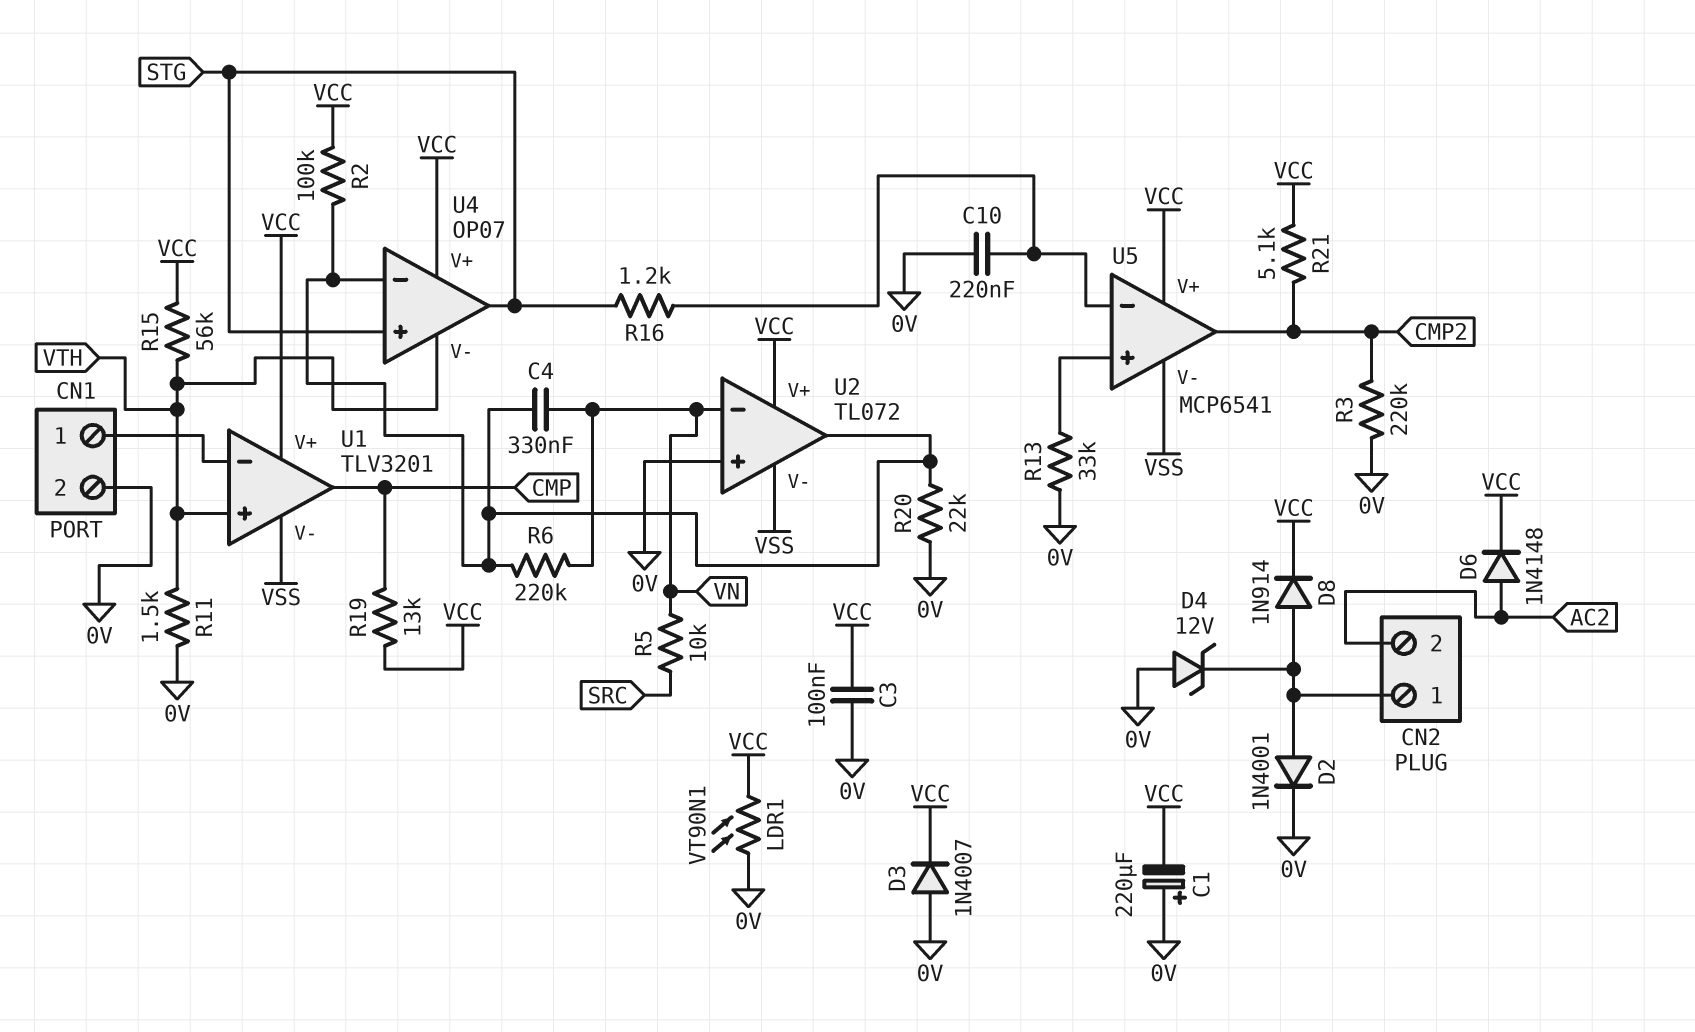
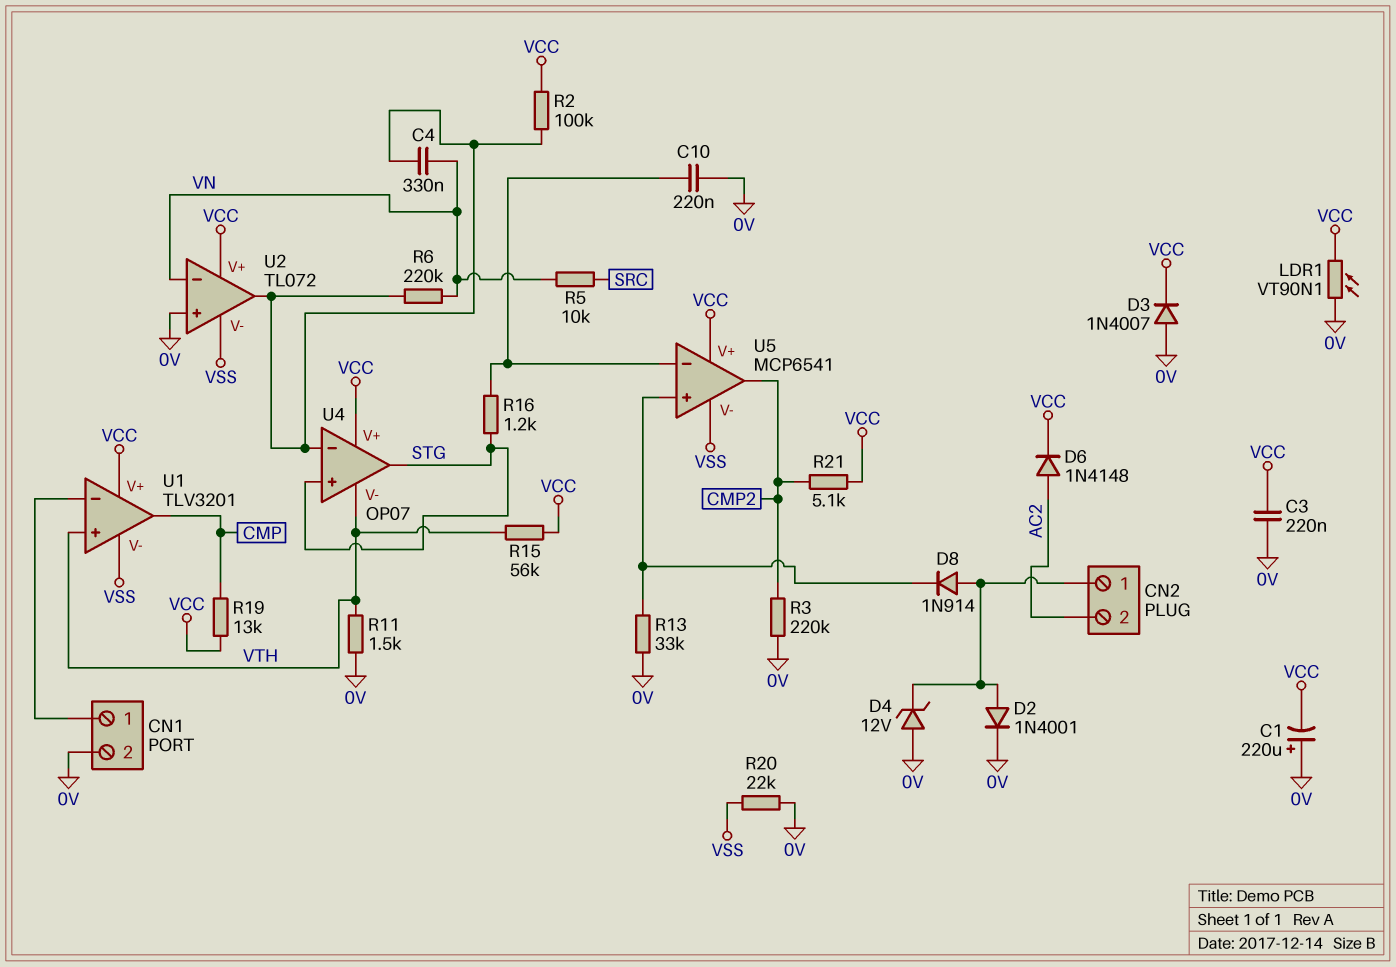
C3: 100nF (0V, VCC) -> 220nF (0V, VCC)
D8: diode 1N914 (A CN2/1, K VCC) -> diode 1N914 (A CN2/1, K U5/in+)
R20: 22k (0V, U2/out) -> 22k (0V, VSS)

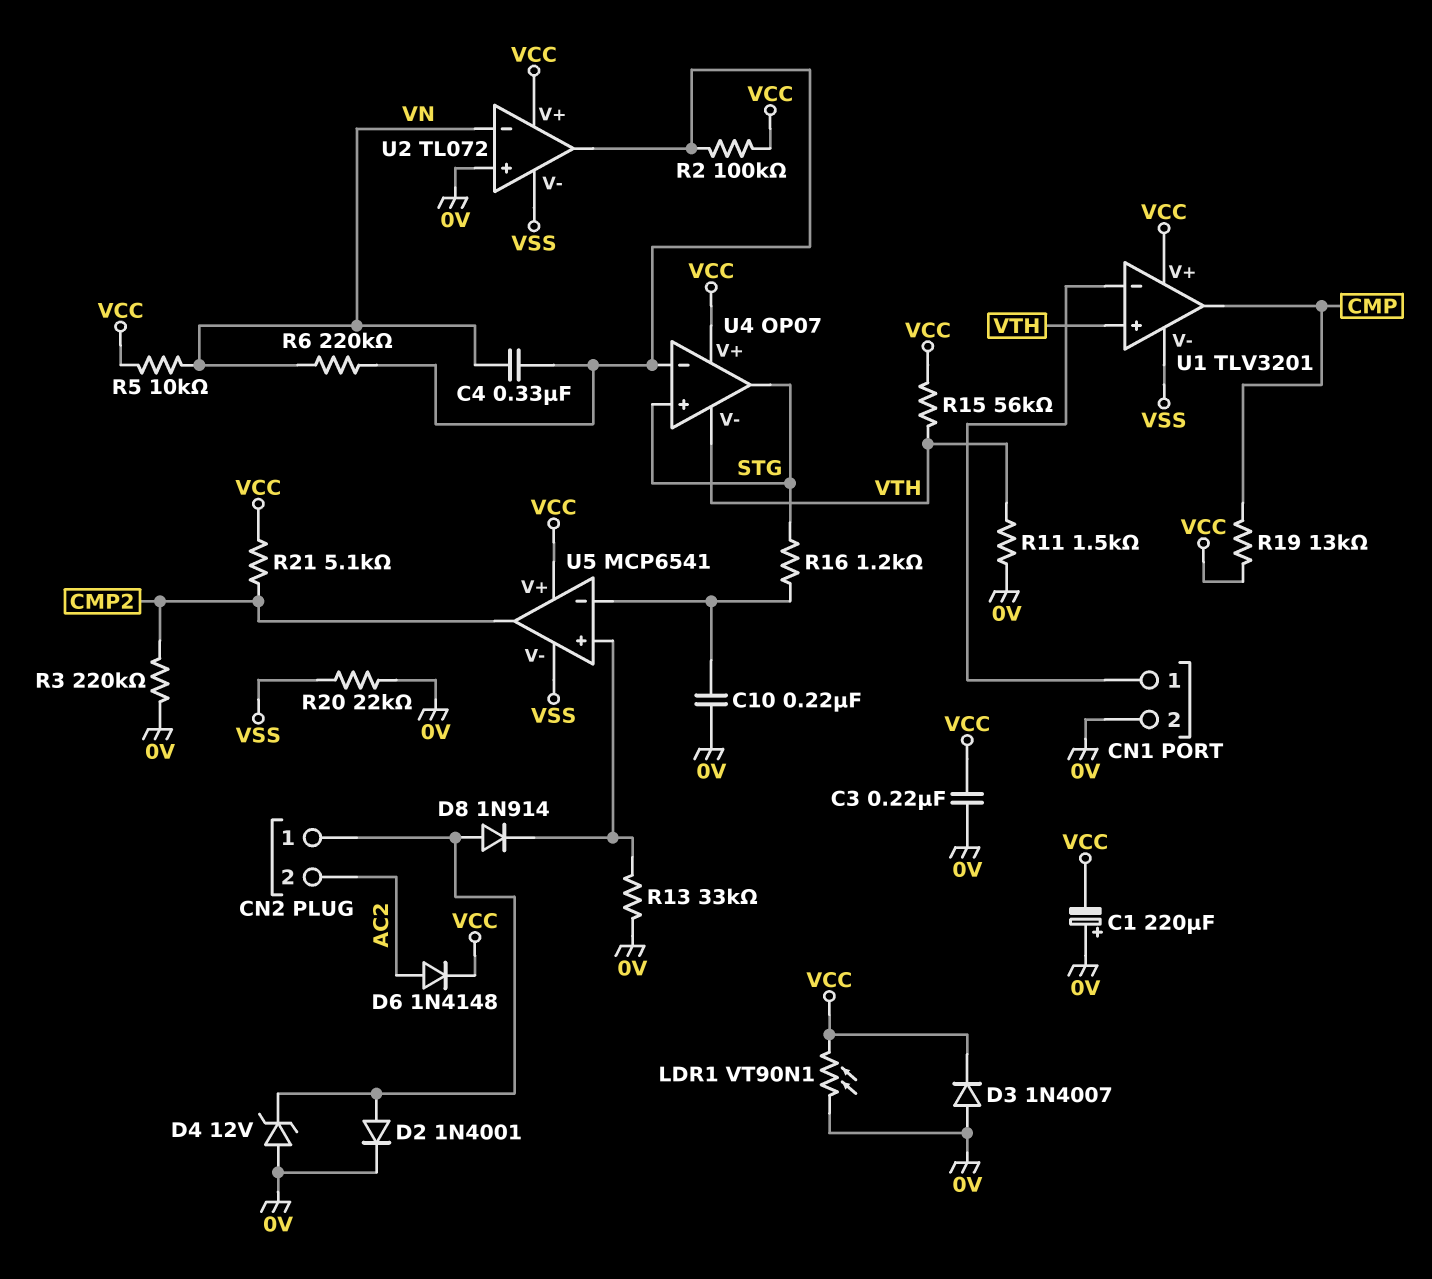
R5: 10k (SRC, VN) -> 10k (VCC, VN)

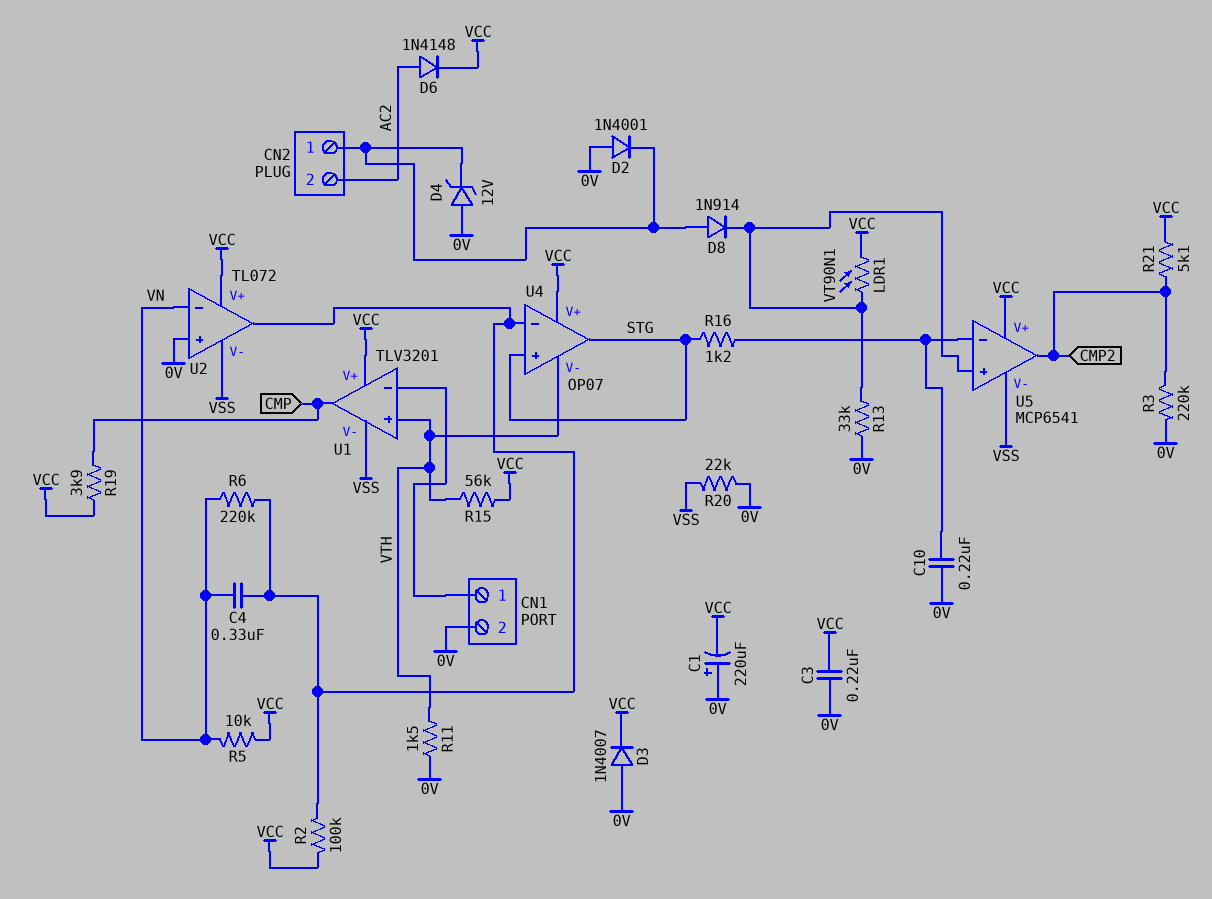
D2: diode 1N4001 (A CN2/1, K 0V) -> diode 1N4001 (A 0V, K CN2/1)
LDR1: VT90N1 (0V, VCC) -> VT90N1 (U5/in+, VCC)
R19: 13k (CMP, VCC) -> 3.9k (CMP, VCC)

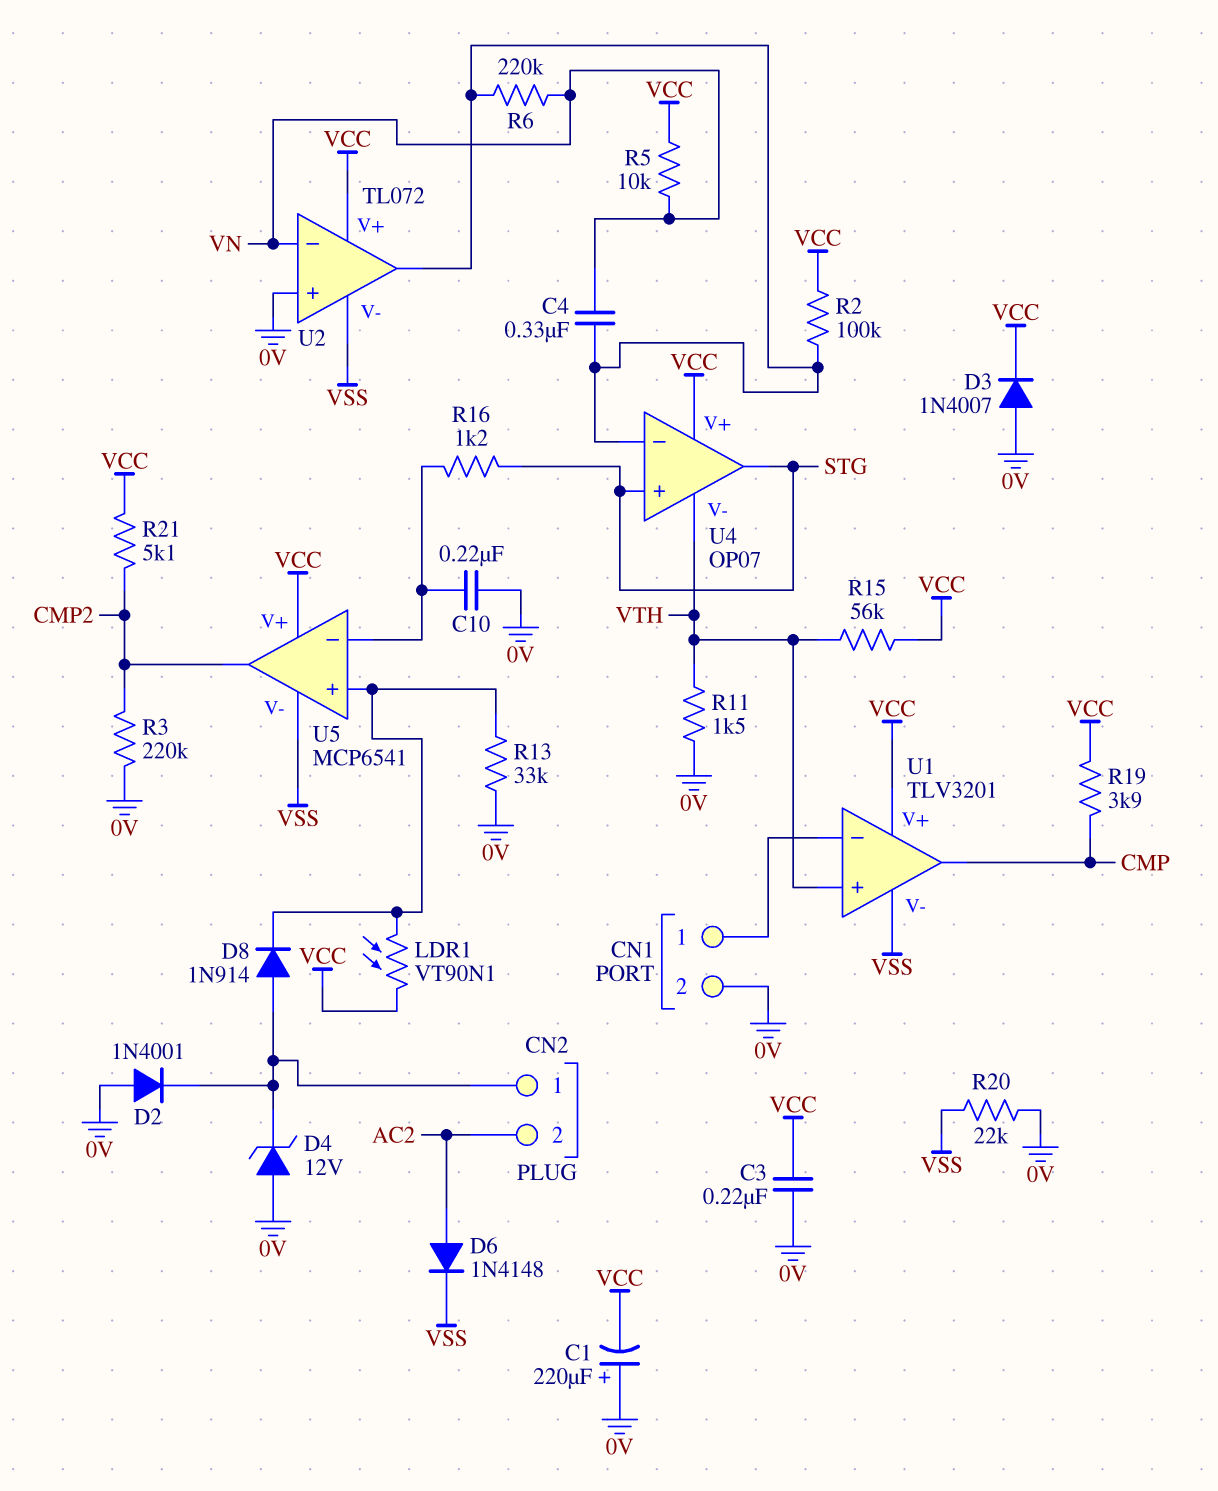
D6: diode 1N4148 (A AC2, K VCC) -> diode 1N4148 (A AC2, K VSS)

